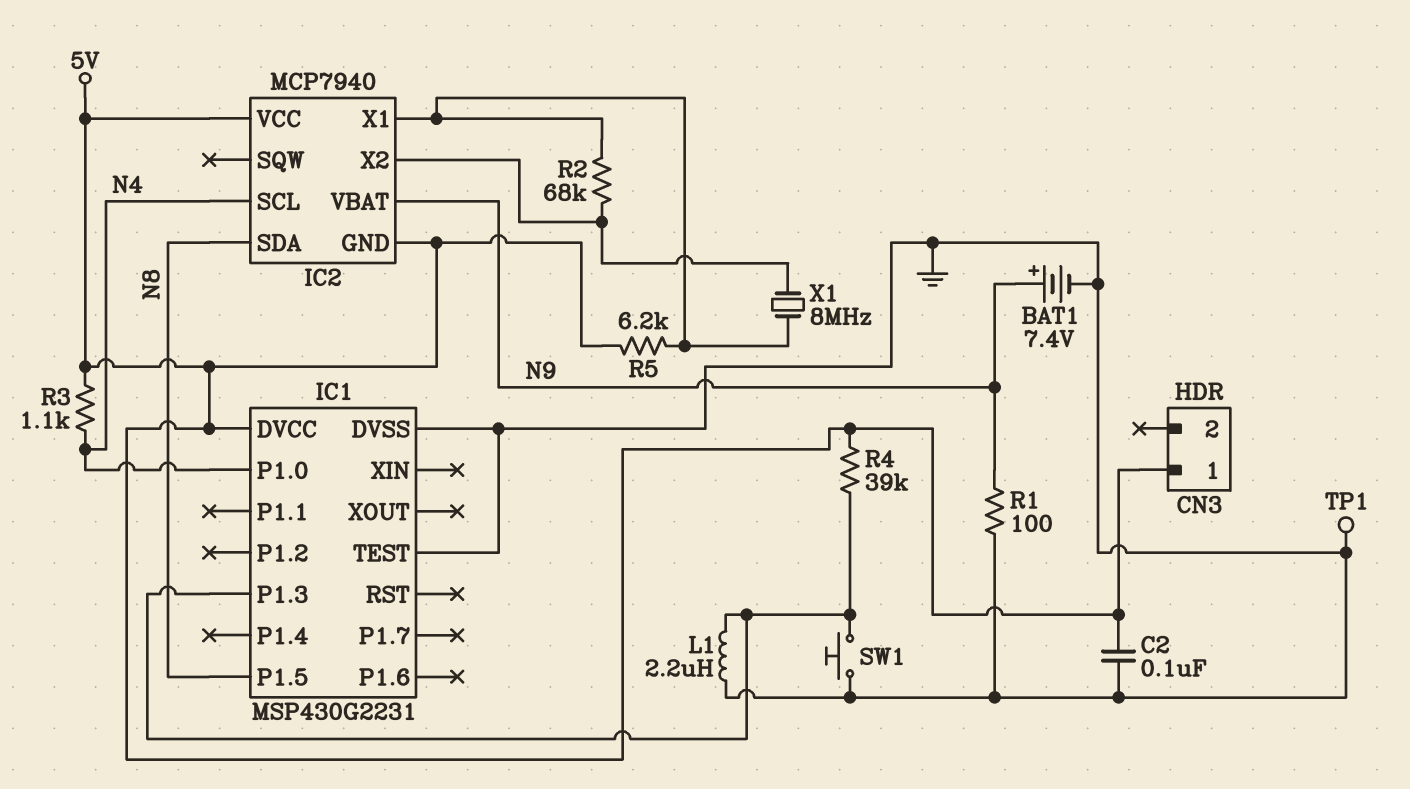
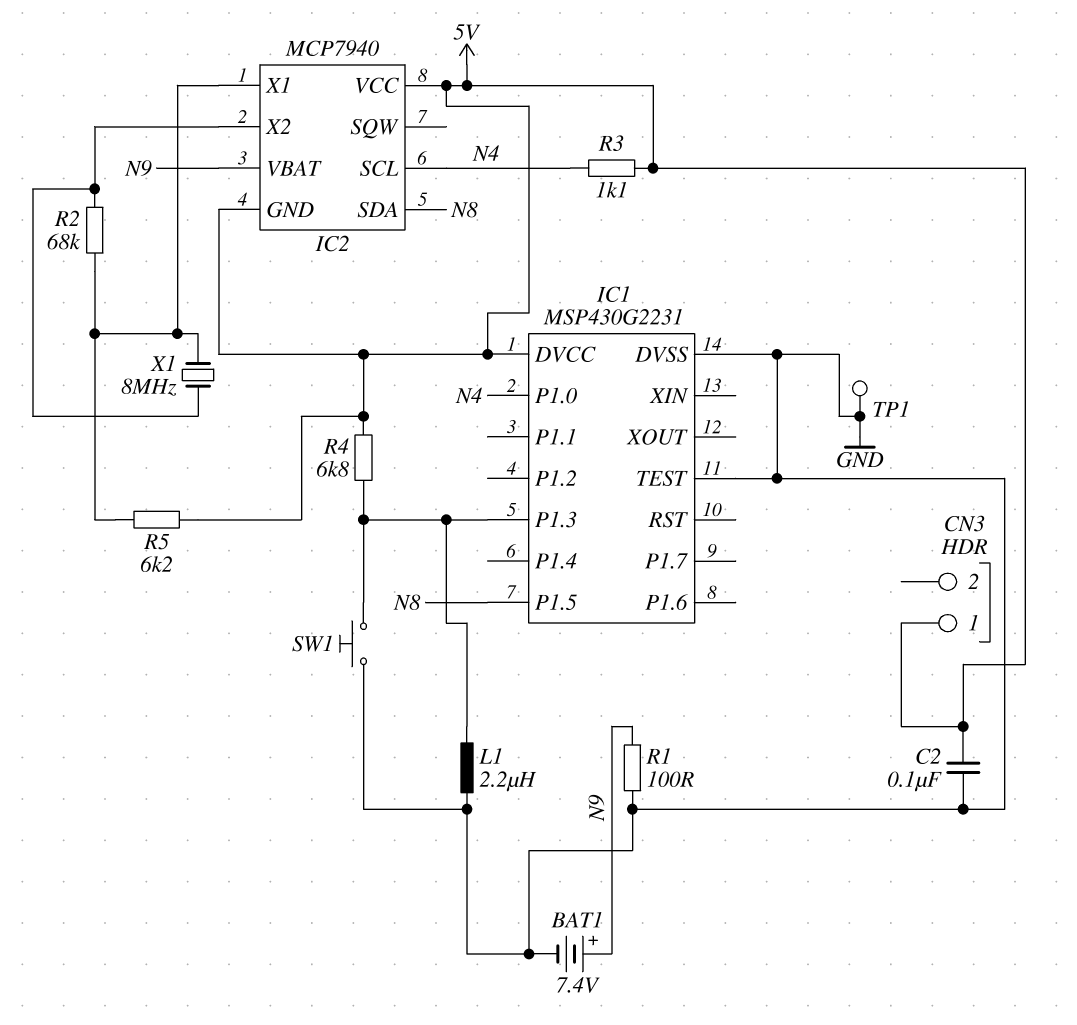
R4: 39k (5V, IC1/P1.3) -> 6.8k (5V, IC1/P1.3)

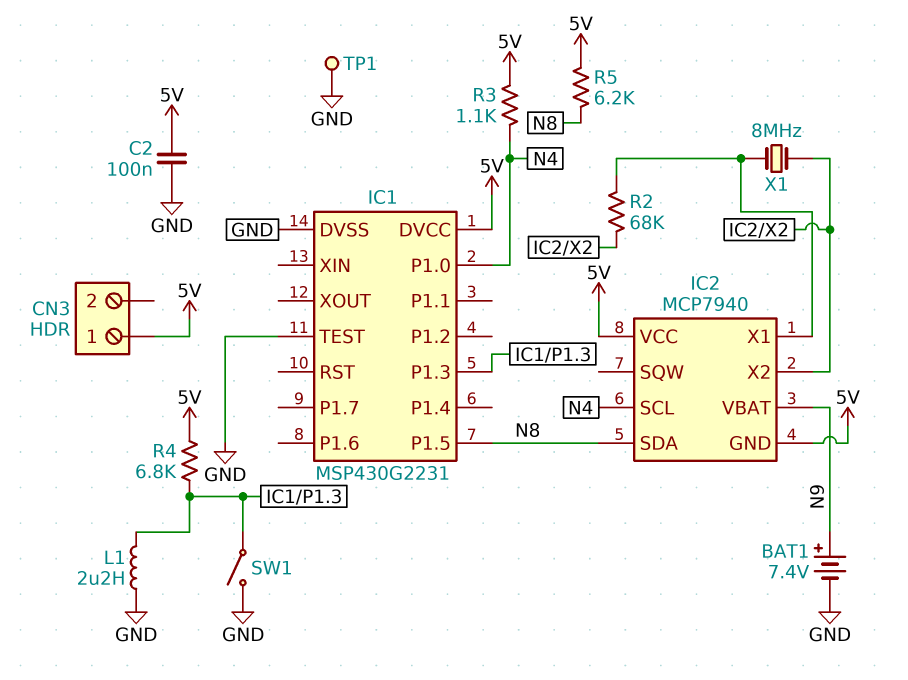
R1: 100 (GND, N9) -> none
R5: 6.2k (5V, IC2/X1) -> 6.2k (5V, N8)
SW1: button (GND, IC1/P1.3) -> switch (GND, IC1/P1.3)

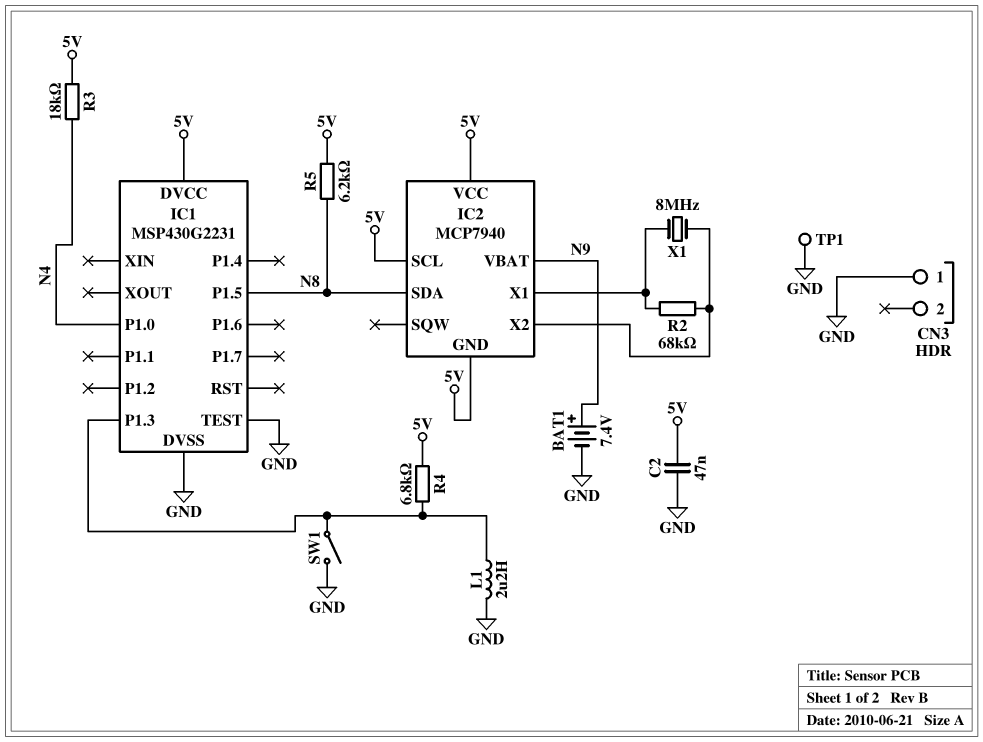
C2: 100nF (5V, GND) -> 47nF (5V, GND)
CN3 pin 1: 5V -> GND
IC2 pin SCL: N4 -> 5V
R3: 1.1k (5V, N4) -> 18k (5V, N4)

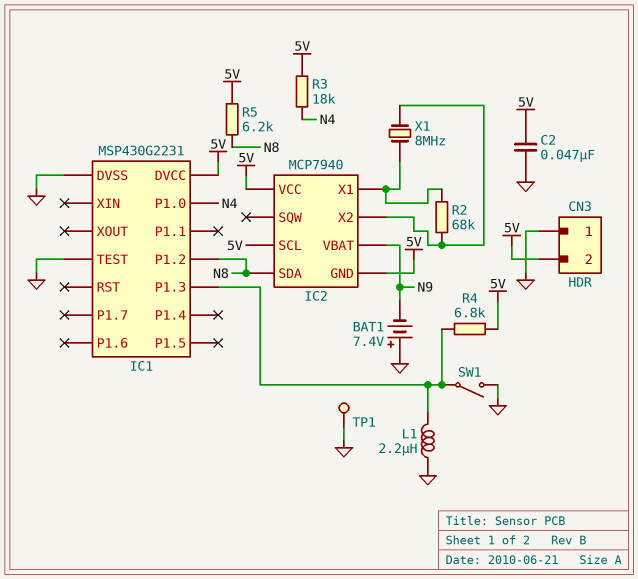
BAT1: 7.4V (plus N9, minus GND) -> 7.4V (plus GND, minus N9)
CN3 pin 2: none -> 5V
IC1 pin P1.2: none -> N8
IC1 pin P1.5: N8 -> none

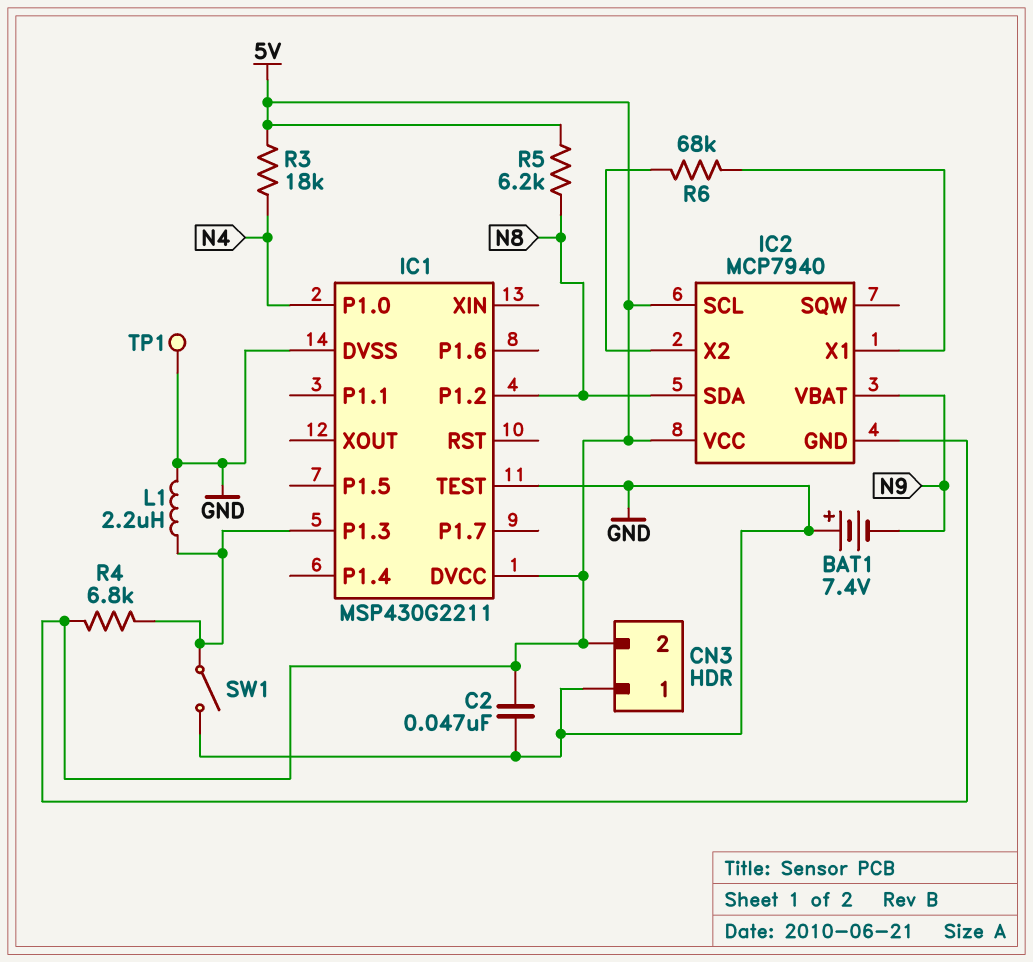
IC1: MSP430G2231 -> MSP430G2211
R2: 68k (IC2/X1, IC2/X2) -> none
R6: none -> 68k (IC2/X1, IC2/X2)
X1: 8MHz (IC2/X1, IC2/X2) -> none

